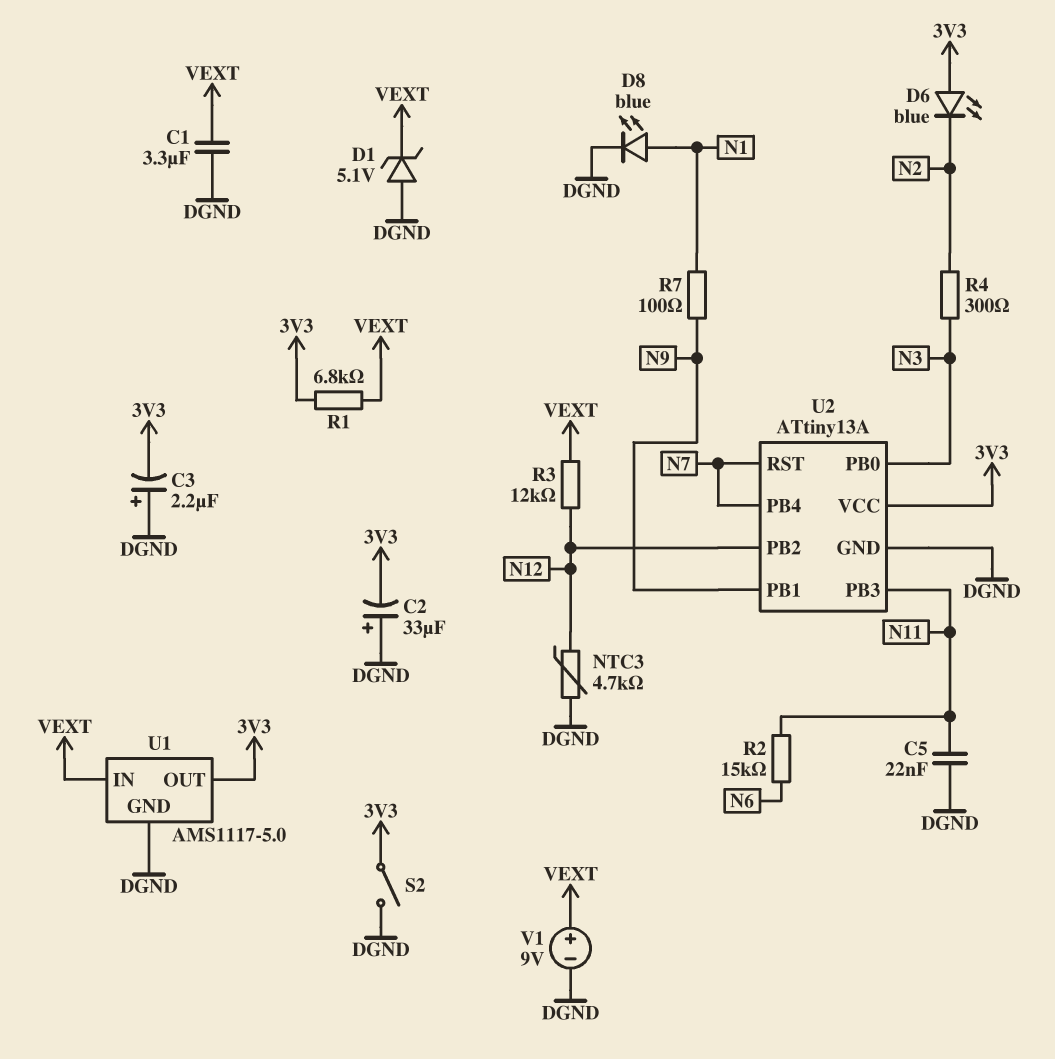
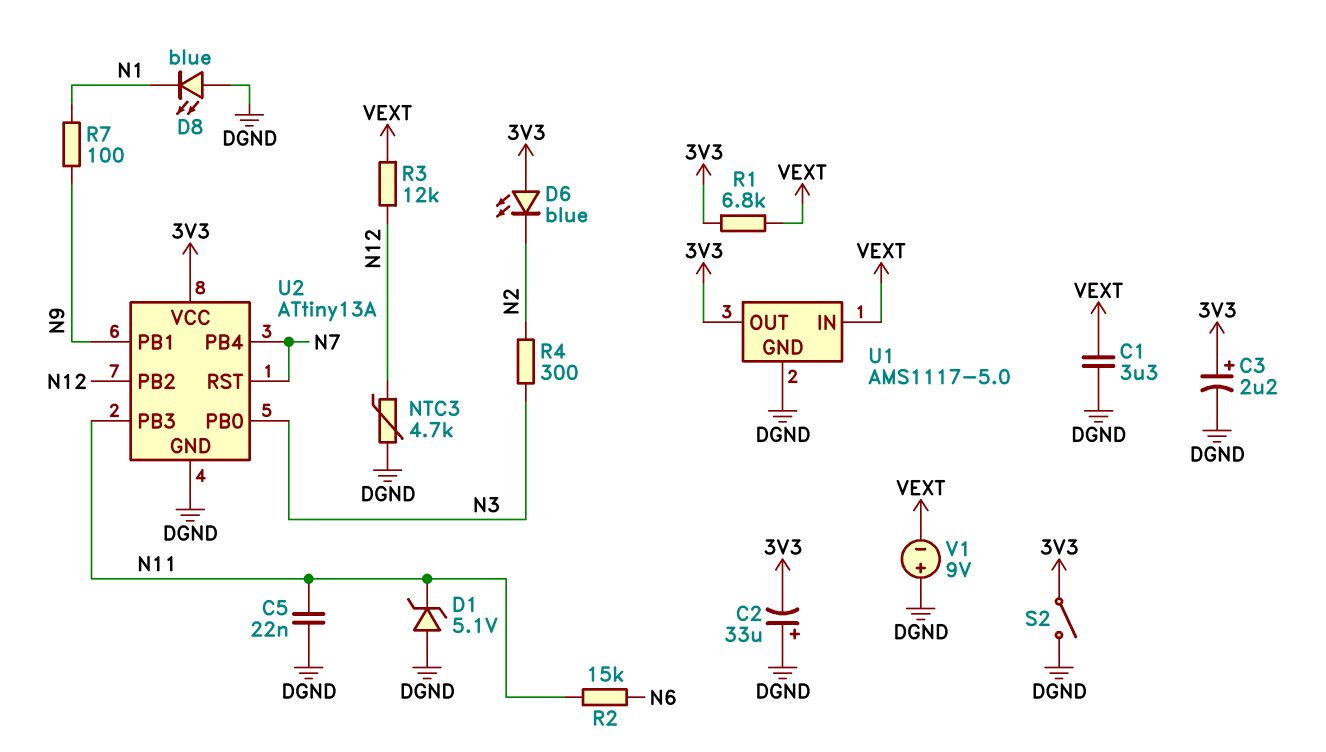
C3: 2.2uF (plus DGND, minus 3V3) -> 2.2uF (plus 3V3, minus DGND)
D1: zener 5.1V (A DGND, K VEXT) -> zener 5.1V (A DGND, K N11)
D8: LED blue (A N1, K DGND) -> LED blue (A DGND, K N1)
V1: 9V (plus VEXT, minus DGND) -> 9V (plus DGND, minus VEXT)

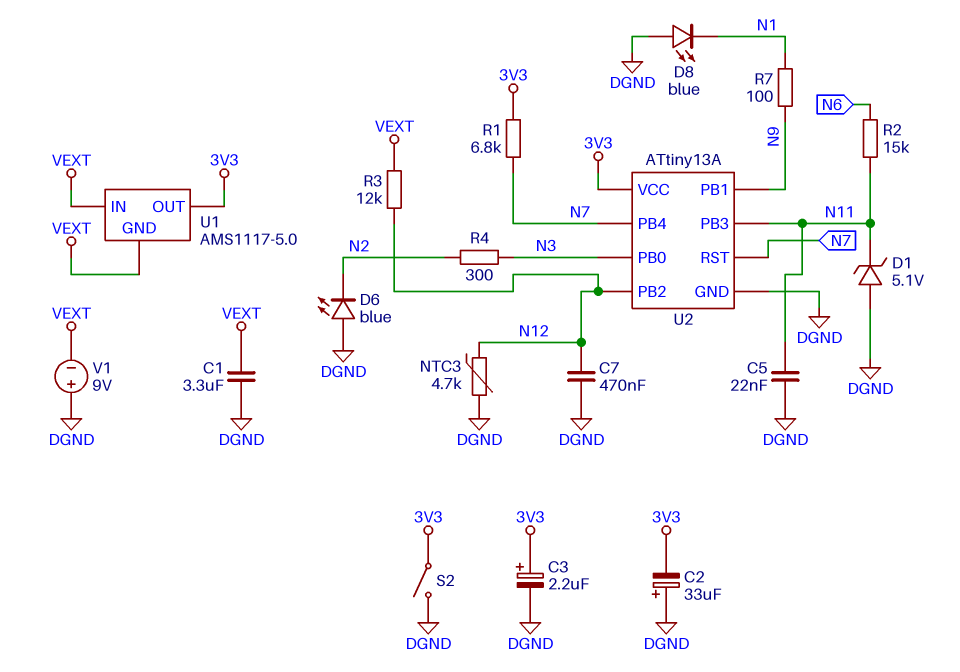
C7: none -> 470nF (DGND, N12)
D6: LED blue (A 3V3, K N2) -> LED blue (A DGND, K N2)
R1: 6.8k (3V3, VEXT) -> 6.8k (3V3, N7)
U1 pin GND: DGND -> VEXT

